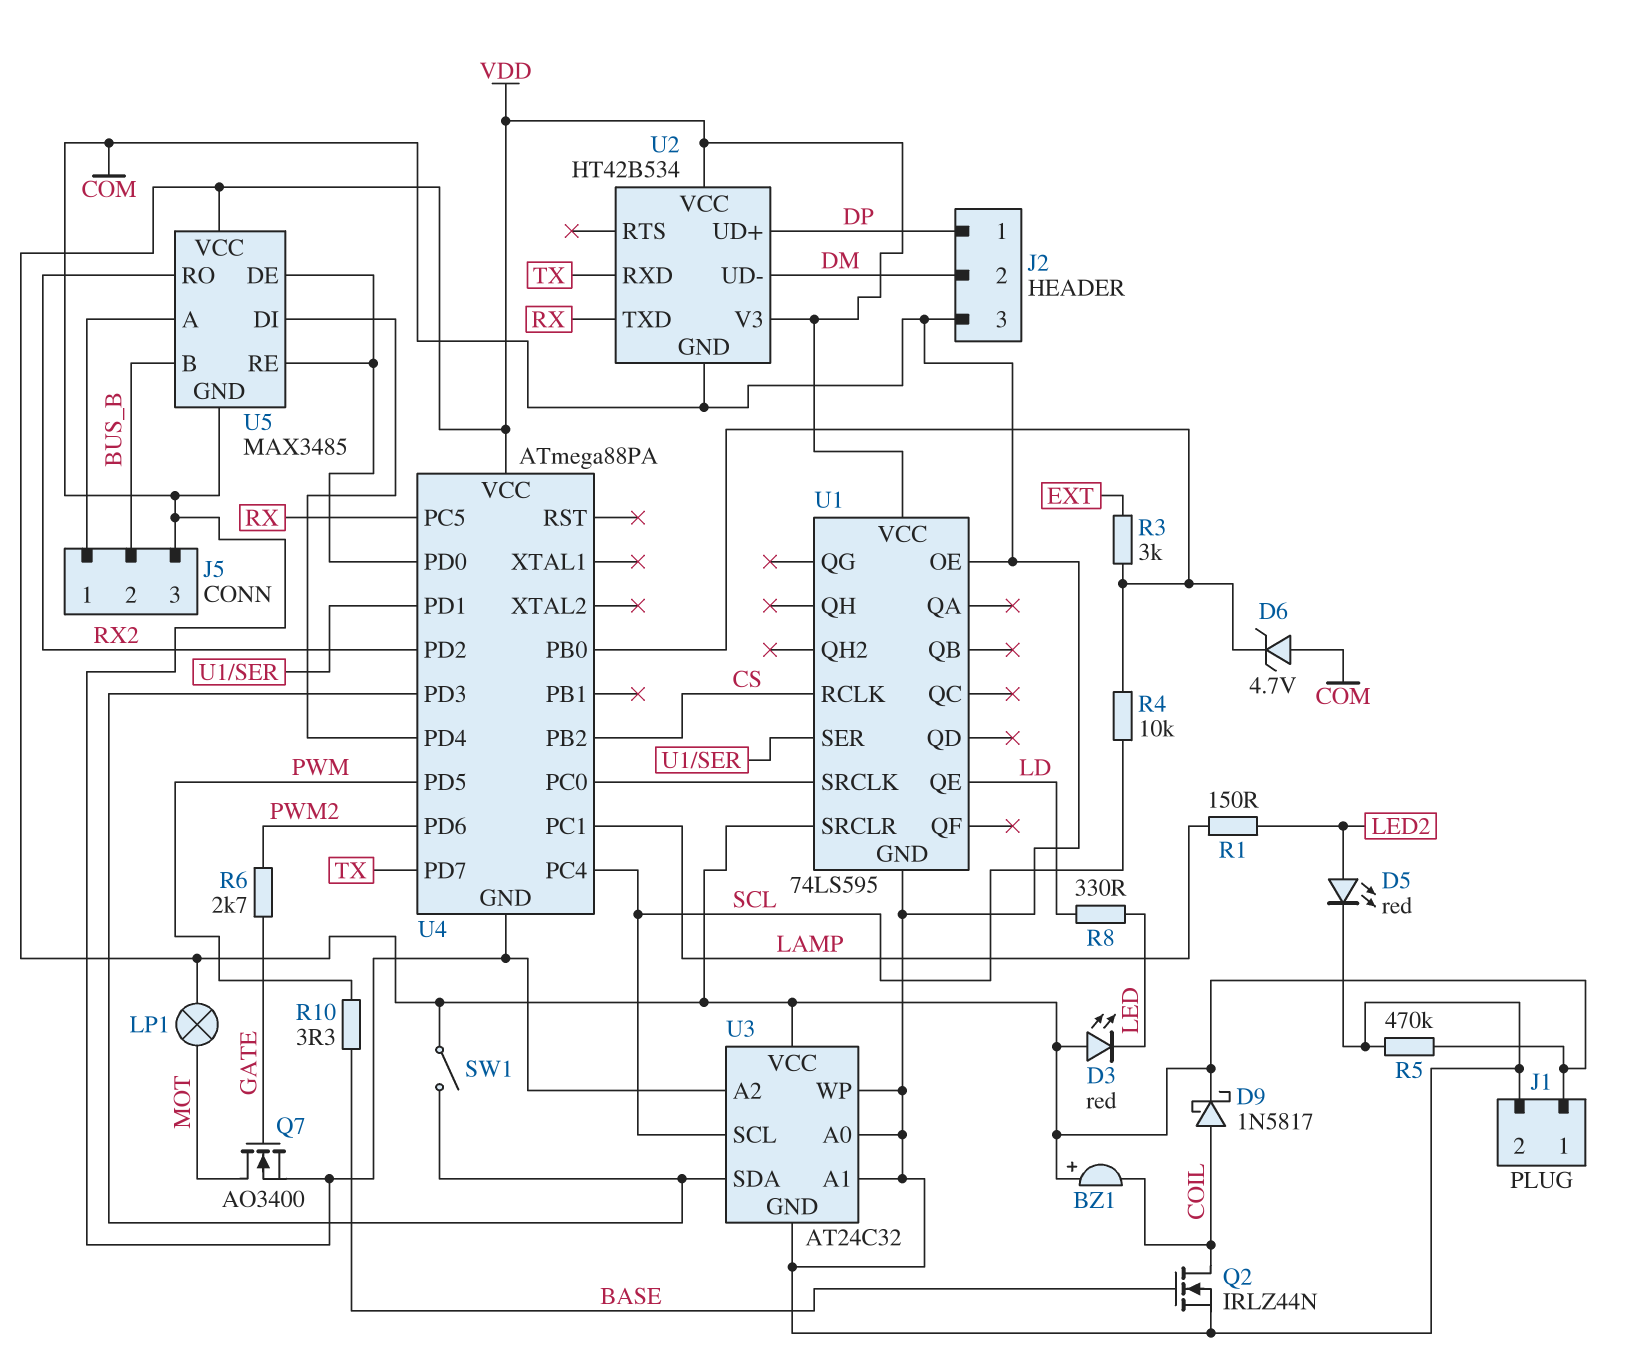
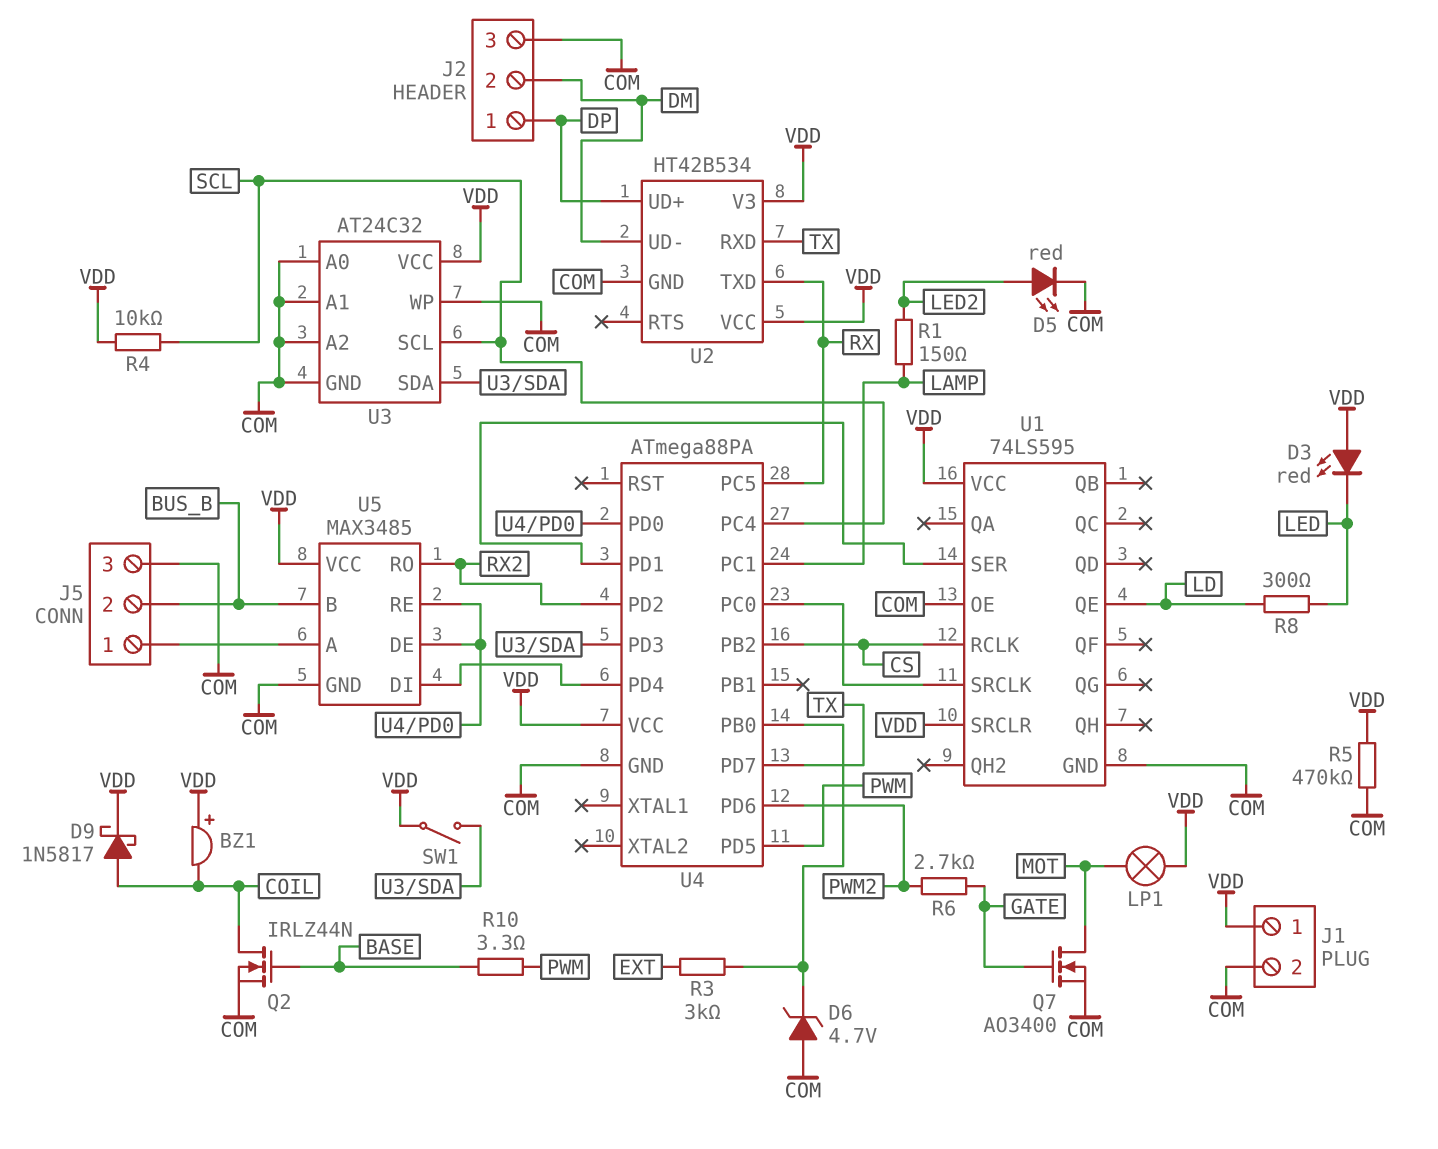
R4: 10k (SCL, U4/PB0) -> 10k (SCL, VDD)
R8: 330 (LD, LED) -> 300 (LD, LED)

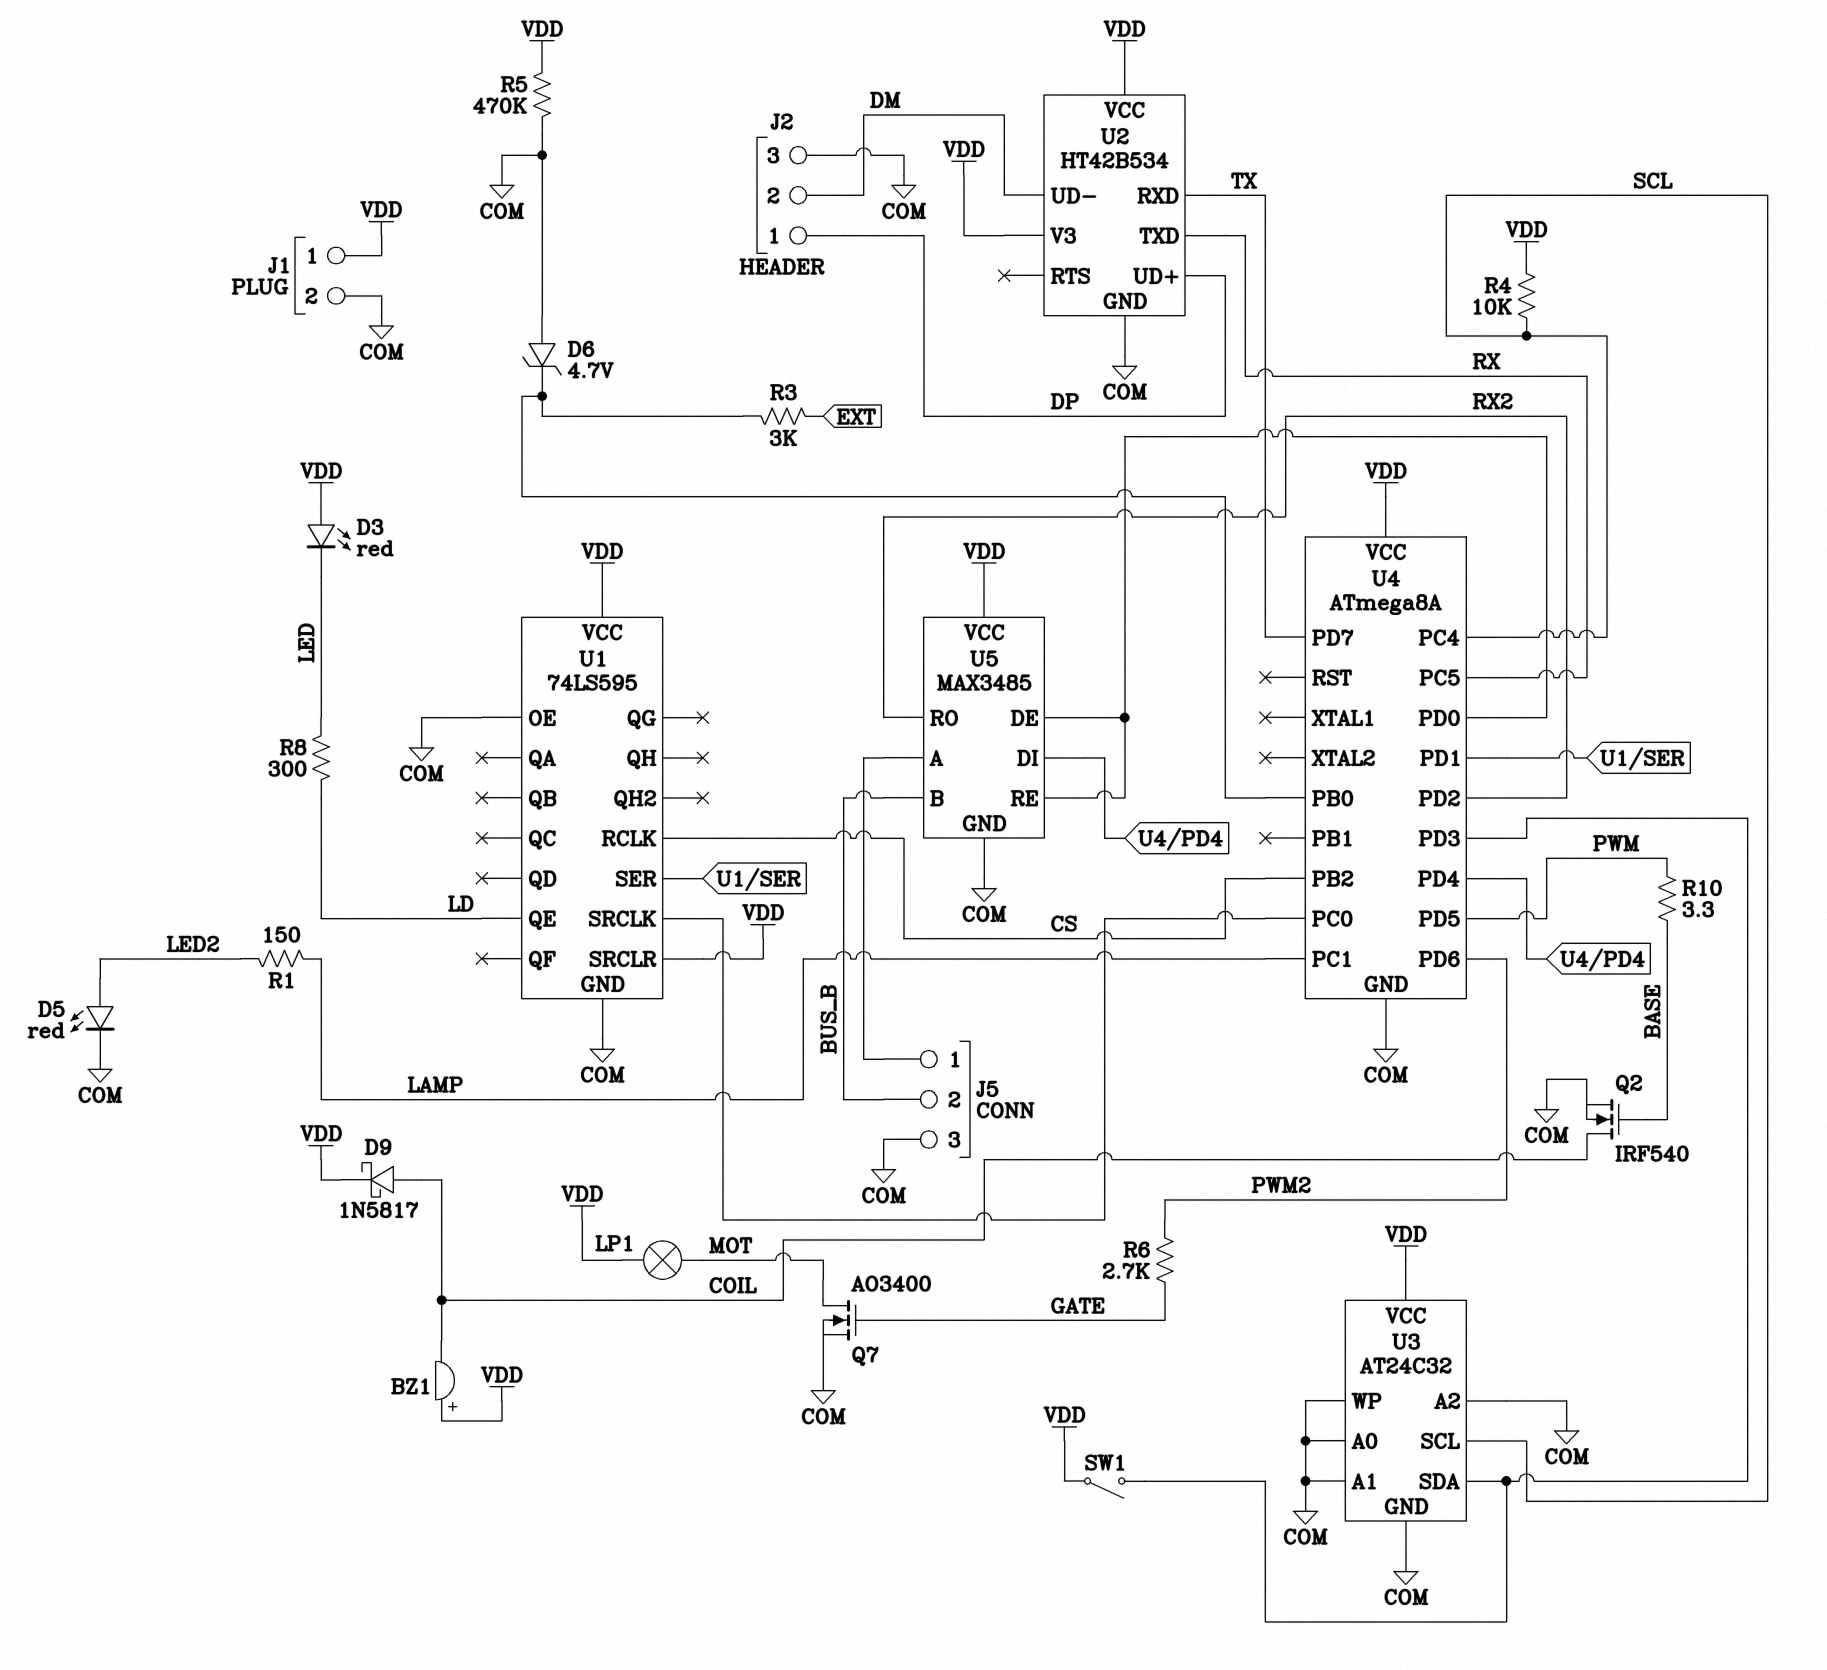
Q2: NMOS IRLZ44N (G BASE, D COIL, S COM) -> NMOS IRF540 (G BASE, D COIL, S COM)
U4: ATmega88PA -> ATmega8A

